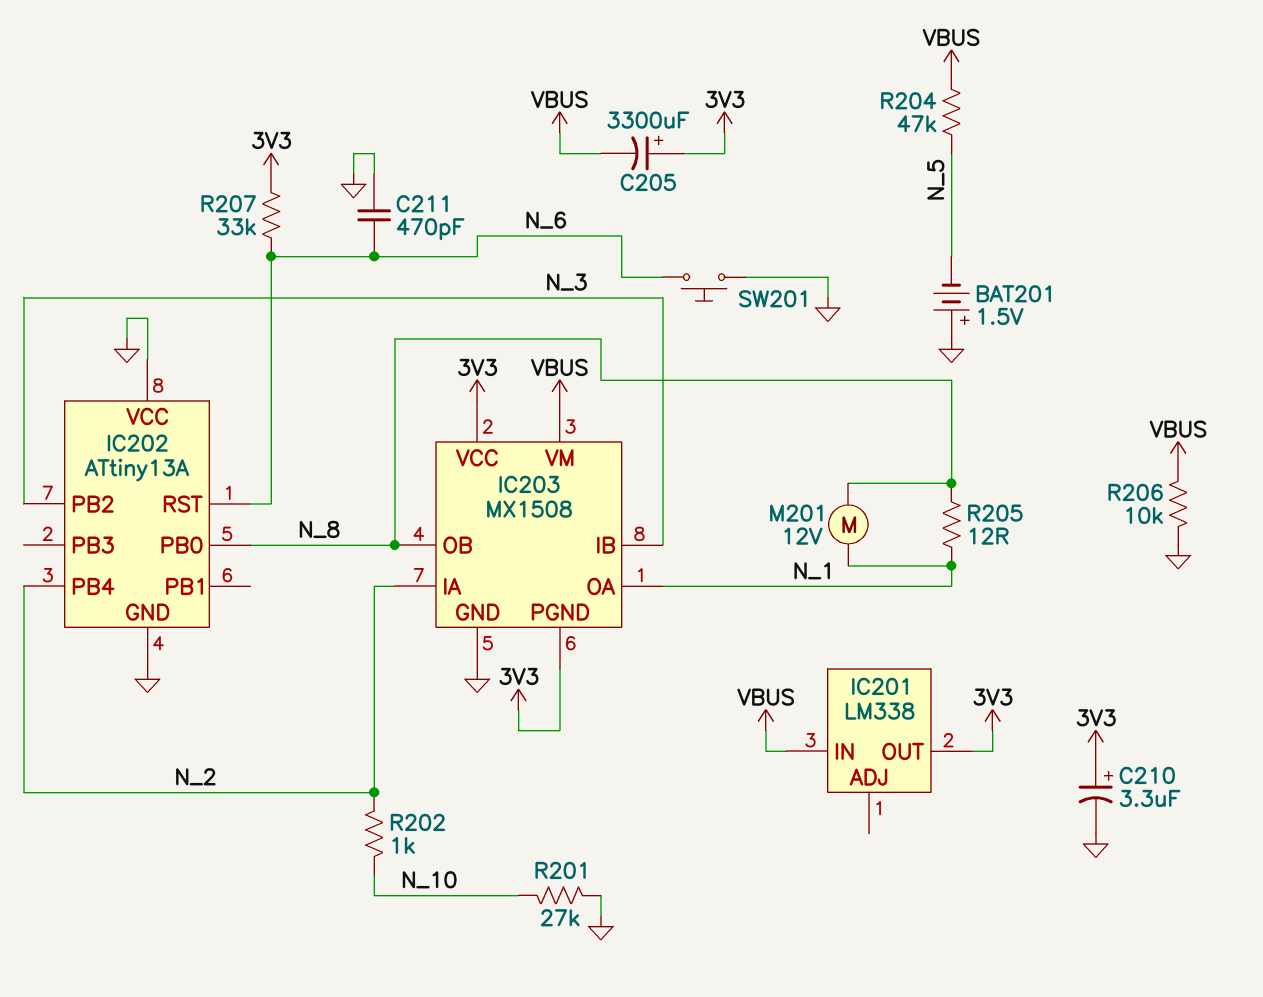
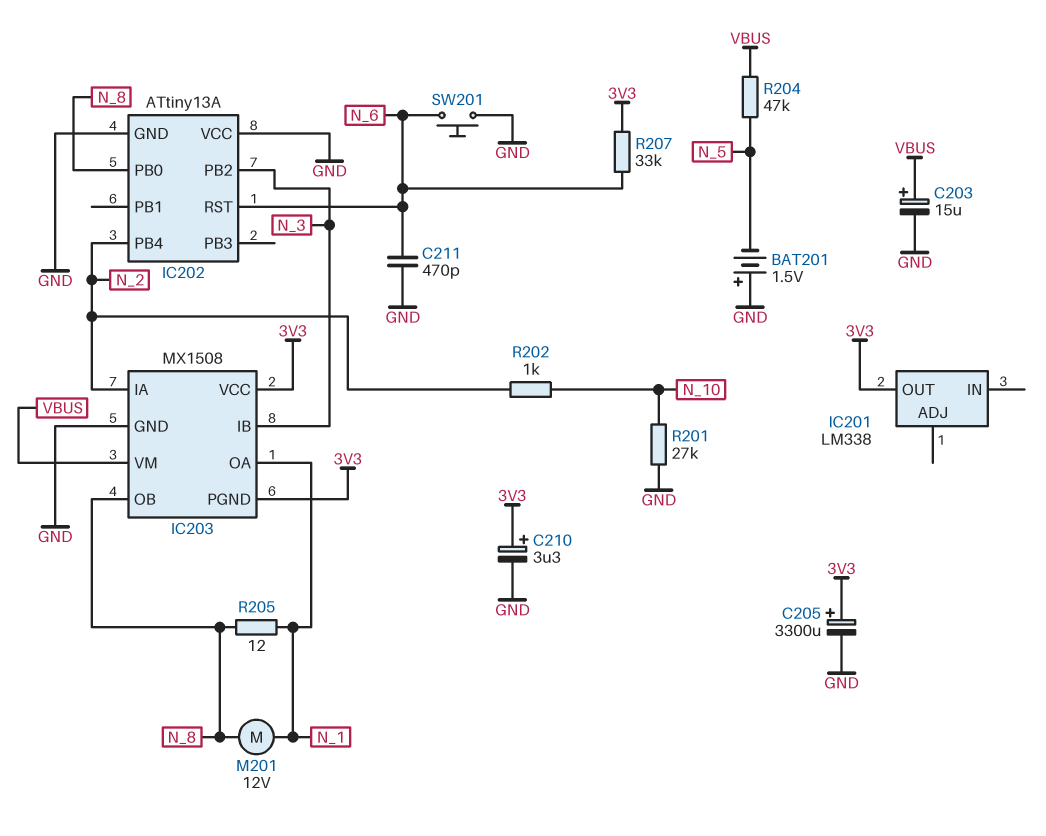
C203: none -> 15uF (plus VBUS, minus GND)
C205: 3300uF (plus 3V3, minus VBUS) -> 3300uF (plus 3V3, minus GND)
IC201 pin IN: VBUS -> none
R206: 10k (GND, VBUS) -> none

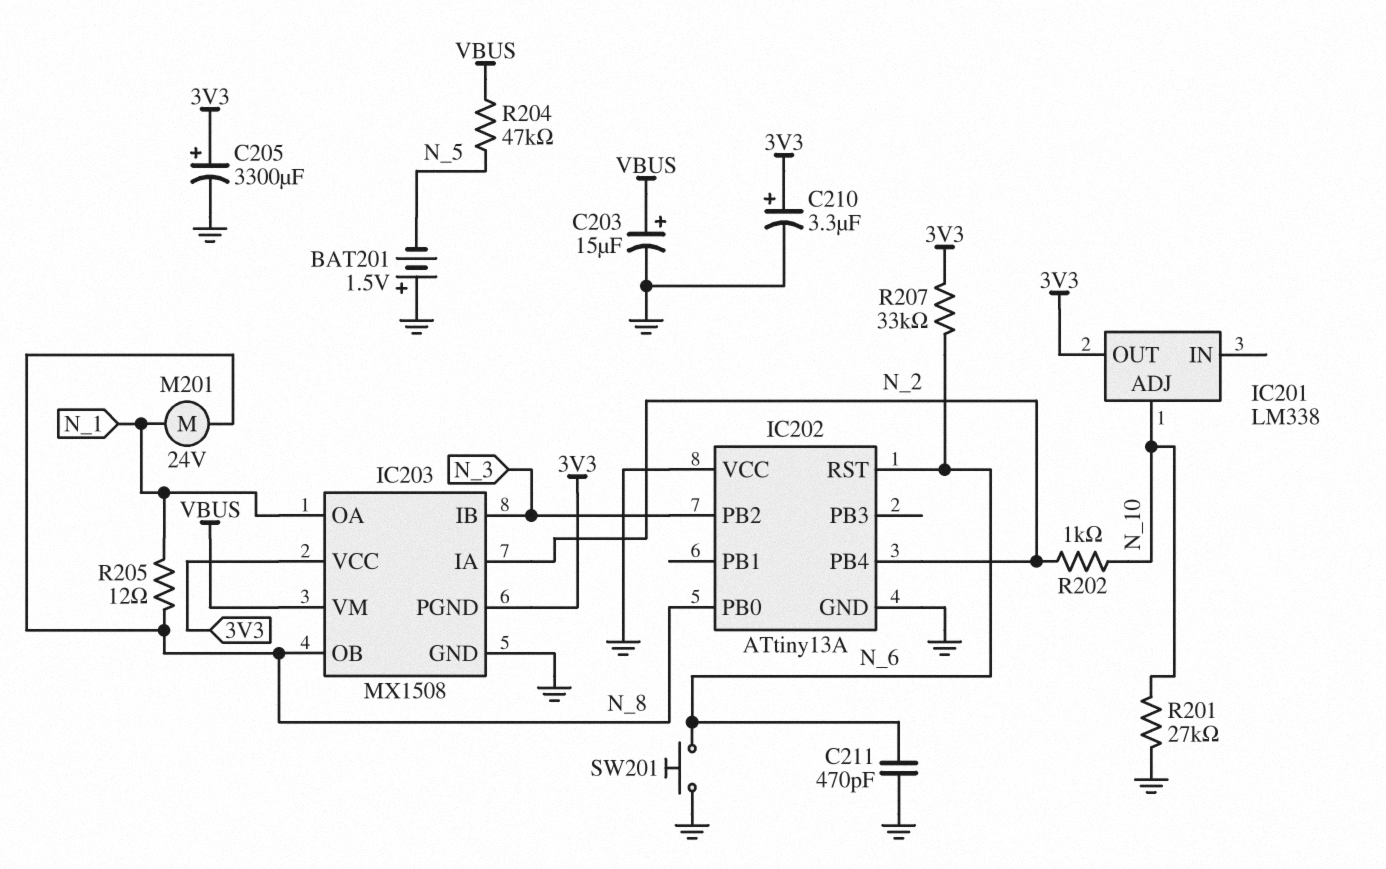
IC201 pin ADJ: none -> N_10
M201: motor 12V (N_1, N_8) -> motor 24V (N_1, N_8)

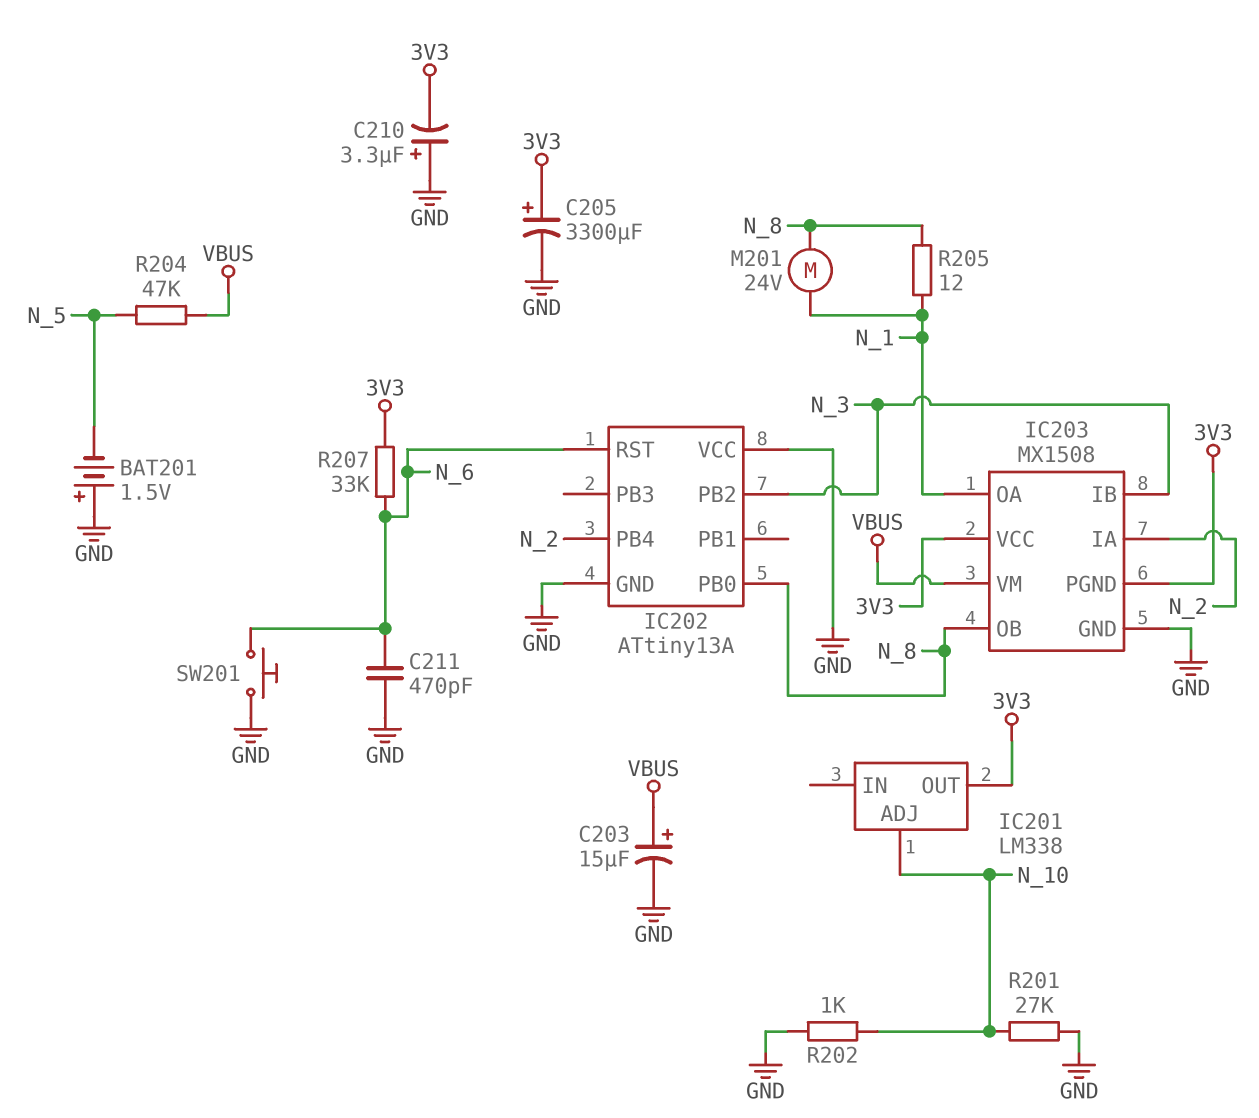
C210: 3.3uF (plus 3V3, minus GND) -> 3.3uF (plus GND, minus 3V3)
R202: 1k (N_2, N_10) -> 1k (GND, N_10)

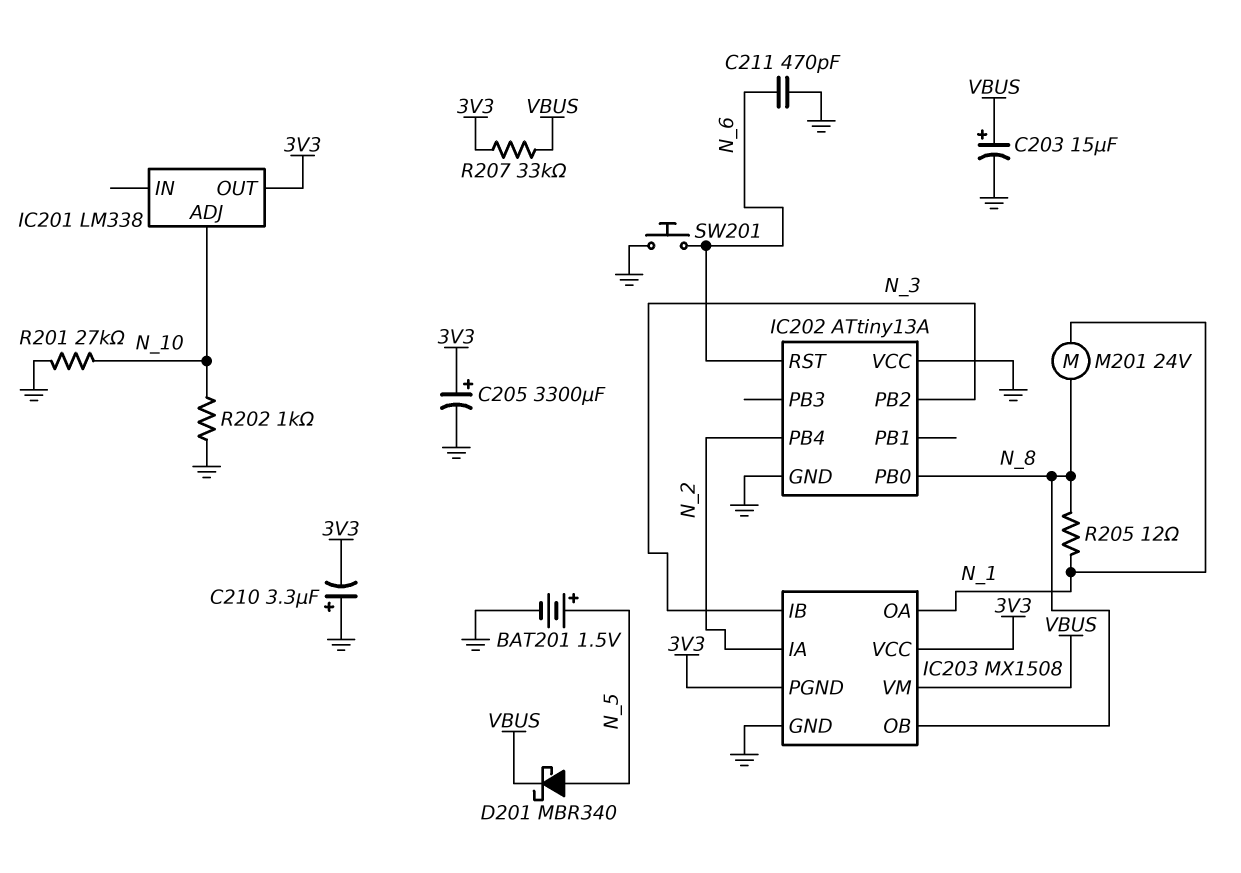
BAT201: 1.5V (plus GND, minus N_5) -> 1.5V (plus N_5, minus GND)
D201: none -> schottky MBR340 (A N_5, K VBUS)
R204: 47k (N_5, VBUS) -> none
R207: 33k (3V3, N_6) -> 33k (3V3, VBUS)

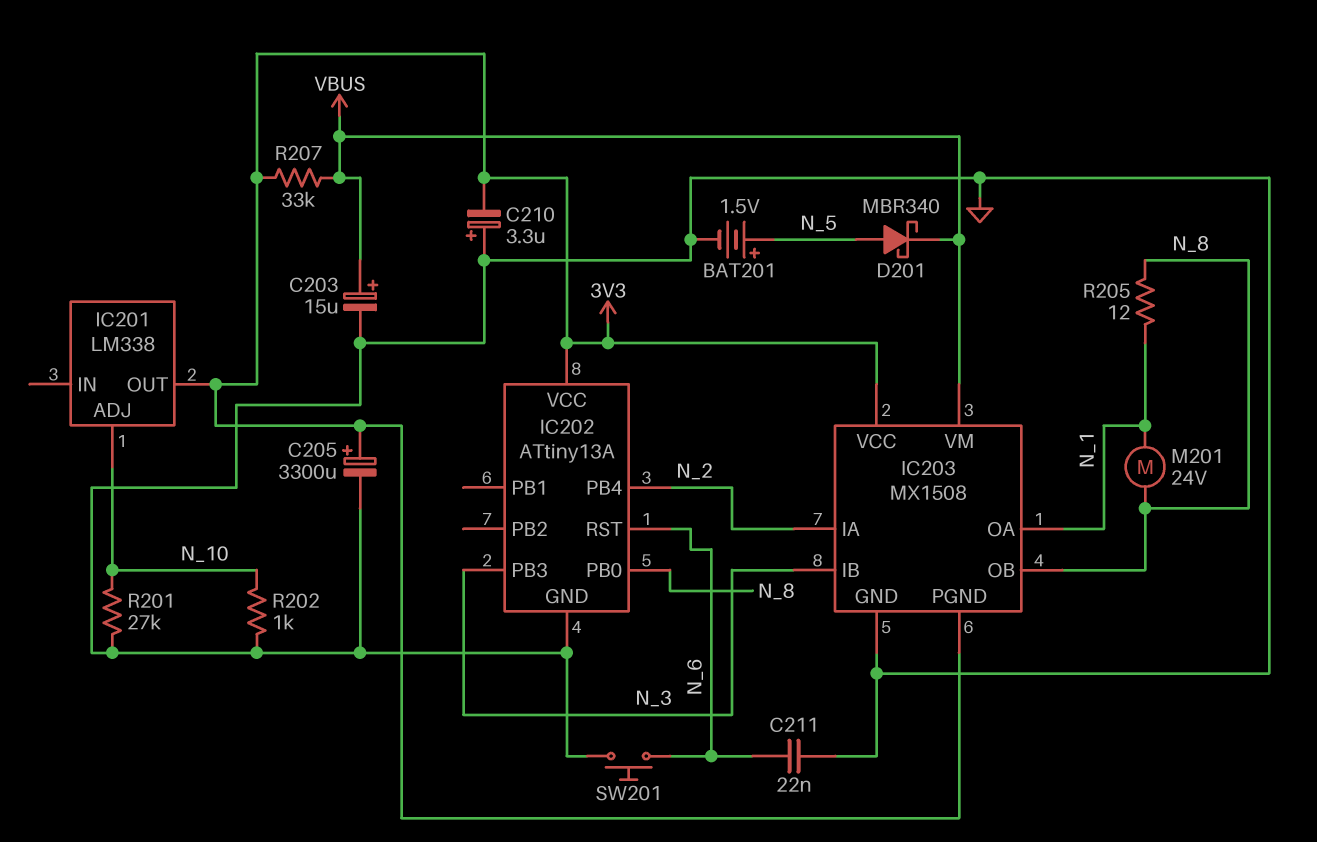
C211: 470pF (GND, N_6) -> 22nF (GND, N_6)
IC202 pin PB2: N_3 -> none
IC202 pin PB3: none -> N_3
IC202 pin VCC: GND -> 3V3

